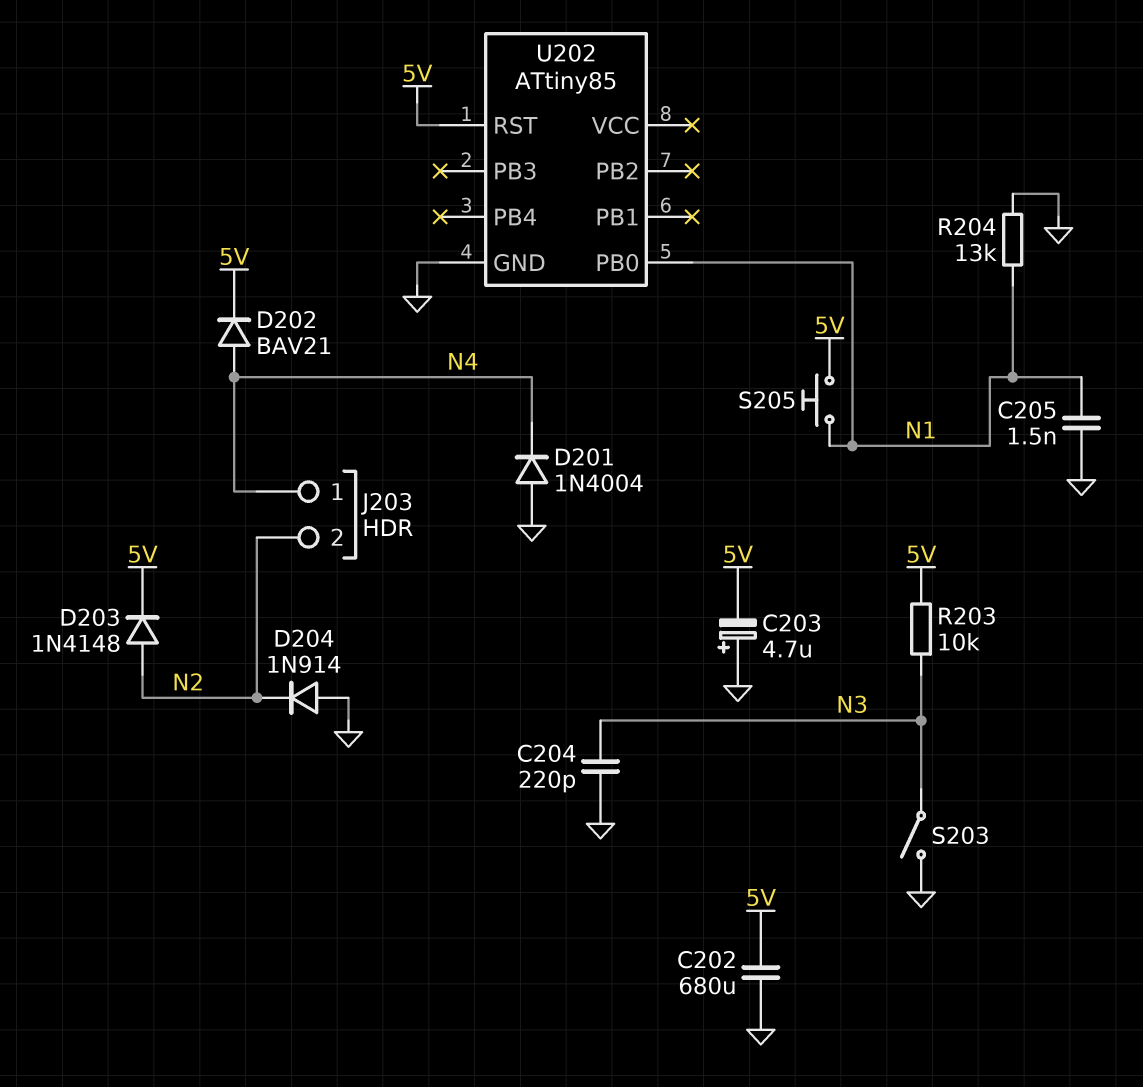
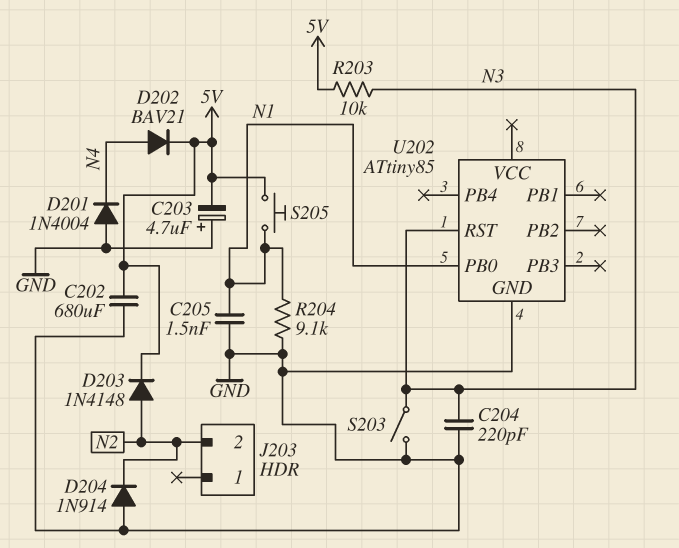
J203 pin 1: N4 -> none
R204: 13k (GND, N1) -> 9.1k (GND, N1)
U202 pin RST: 5V -> N3

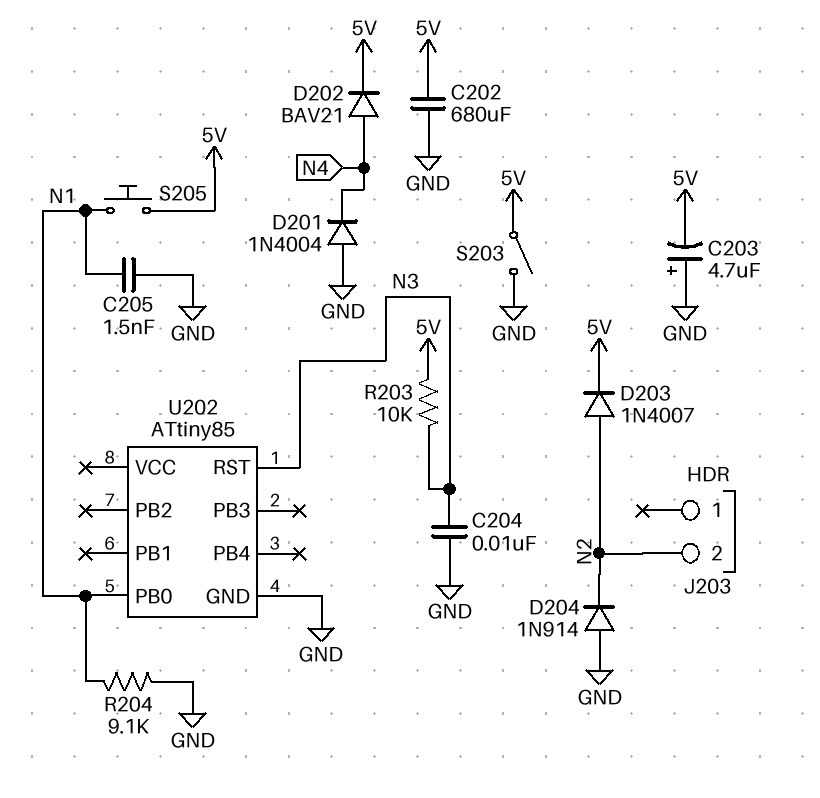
C204: 220pF (GND, N3) -> 10nF (GND, N3)
D203: diode 1N4148 (A N2, K 5V) -> diode 1N4007 (A N2, K 5V)
S203: switch (GND, N3) -> switch (5V, GND)

